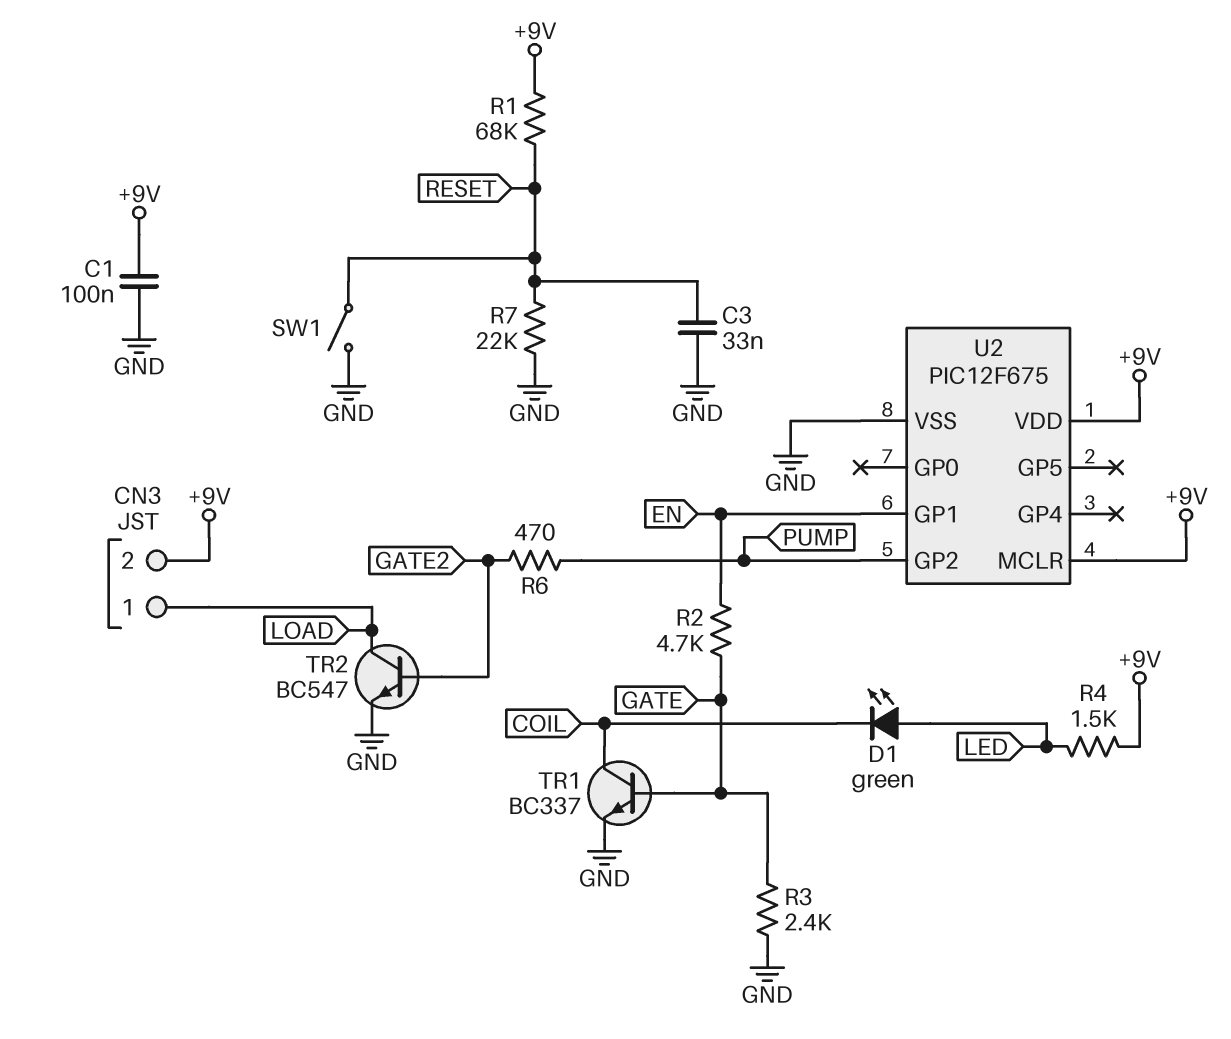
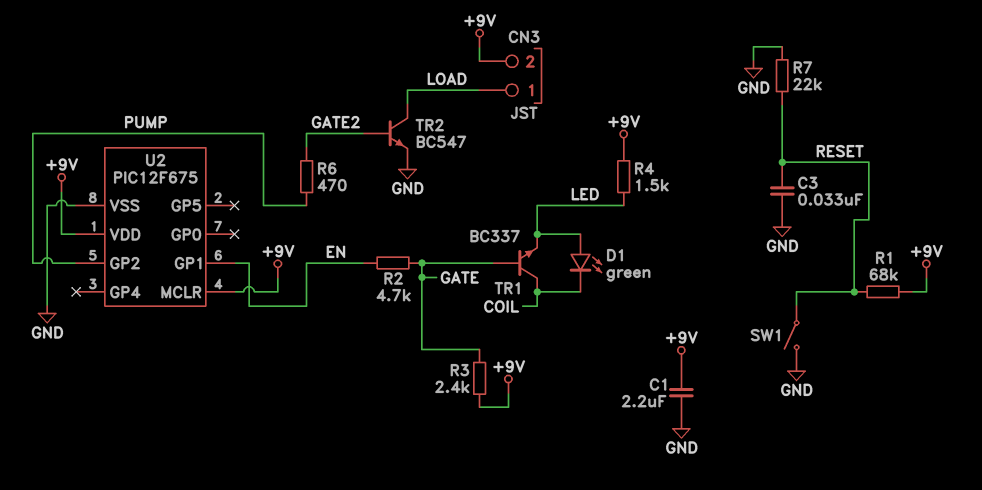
C1: 100nF (+9V, GND) -> 2.2uF (+9V, GND)
R3: 2.4k (GATE, GND) -> 2.4k (+9V, GATE)
TR1: NPN BC337 (B GATE, C COIL, E GND) -> NPN BC337 (B GATE, C COIL, E LED)

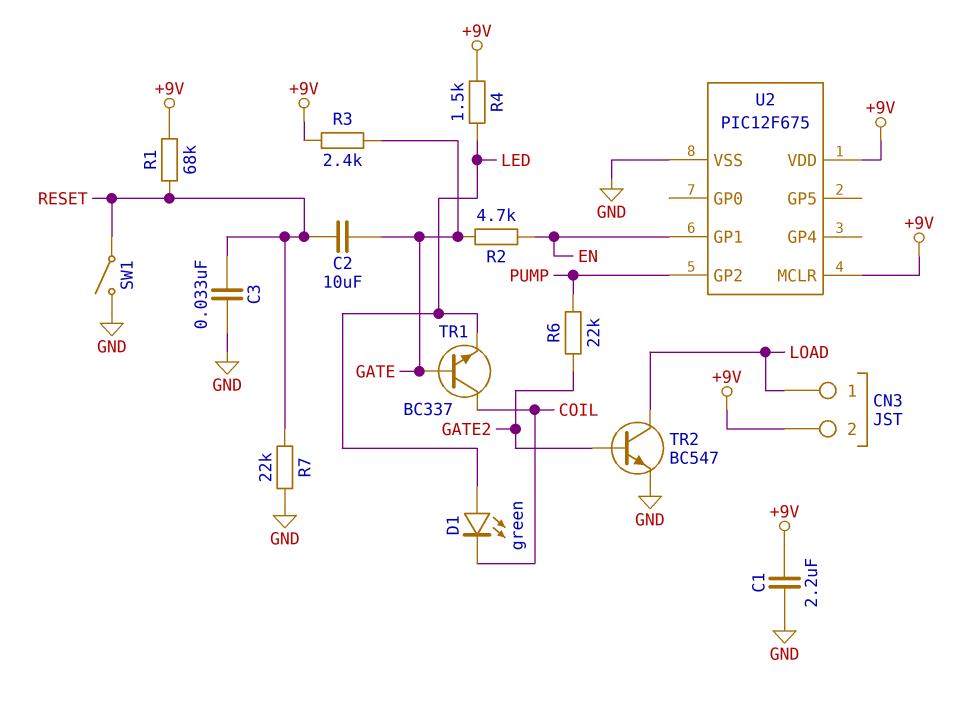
C2: none -> 10uF (GATE, RESET)
R6: 470 (GATE2, PUMP) -> 22k (GATE2, PUMP)

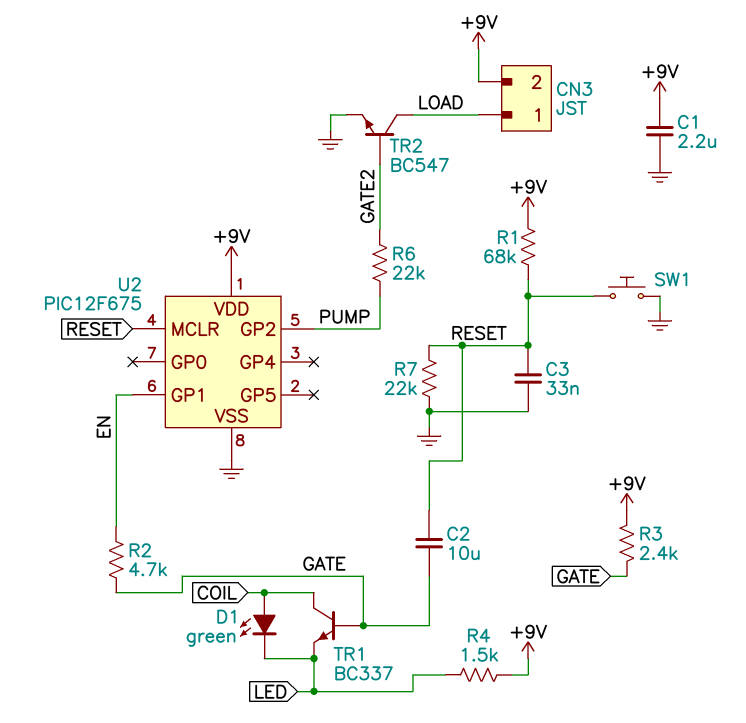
D1: LED green (A LED, K COIL) -> LED green (A COIL, K LED)
SW1: switch (GND, RESET) -> button (GND, RESET)
U2 pin MCLR: +9V -> RESET

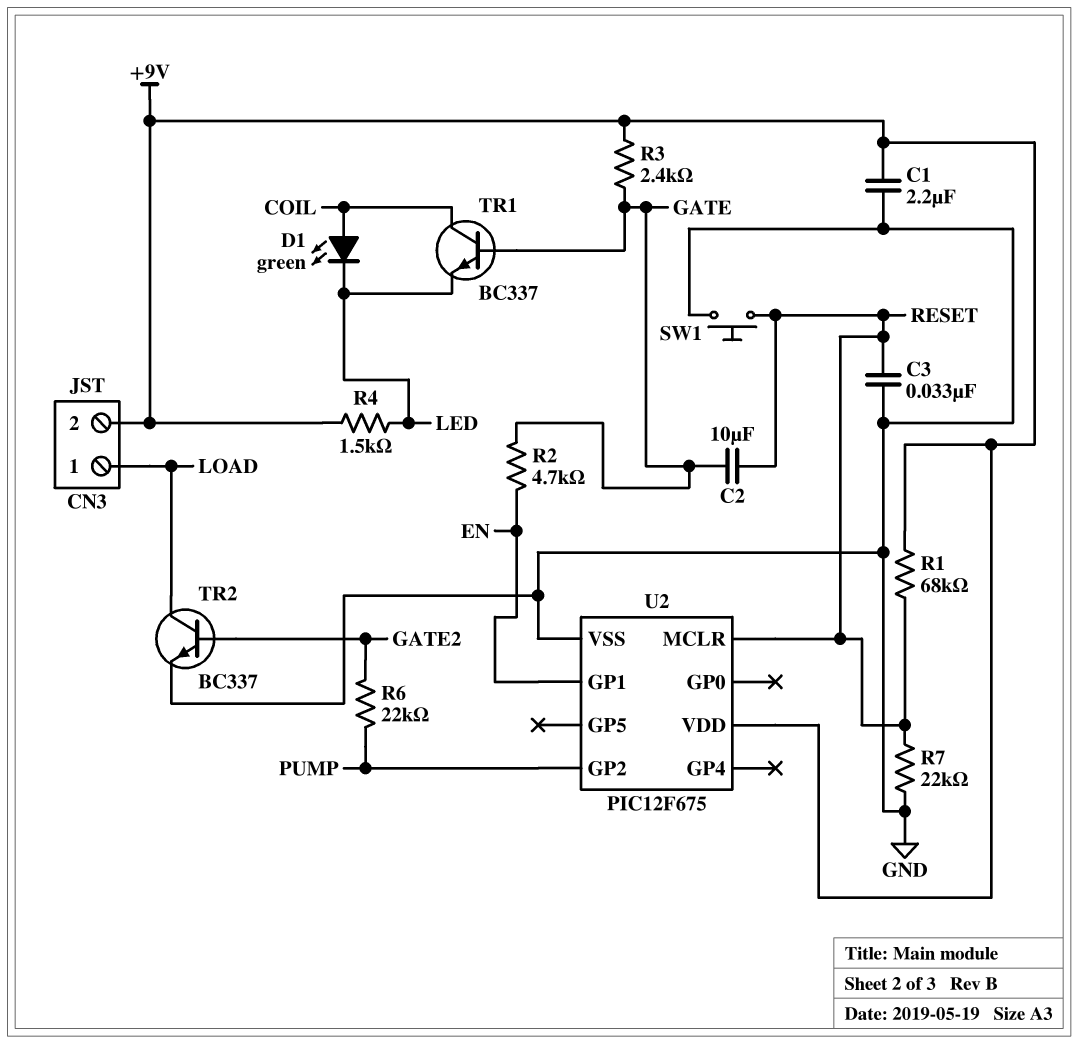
TR2: NPN BC547 (B GATE2, C LOAD, E GND) -> NPN BC337 (B GATE2, C LOAD, E GND)

